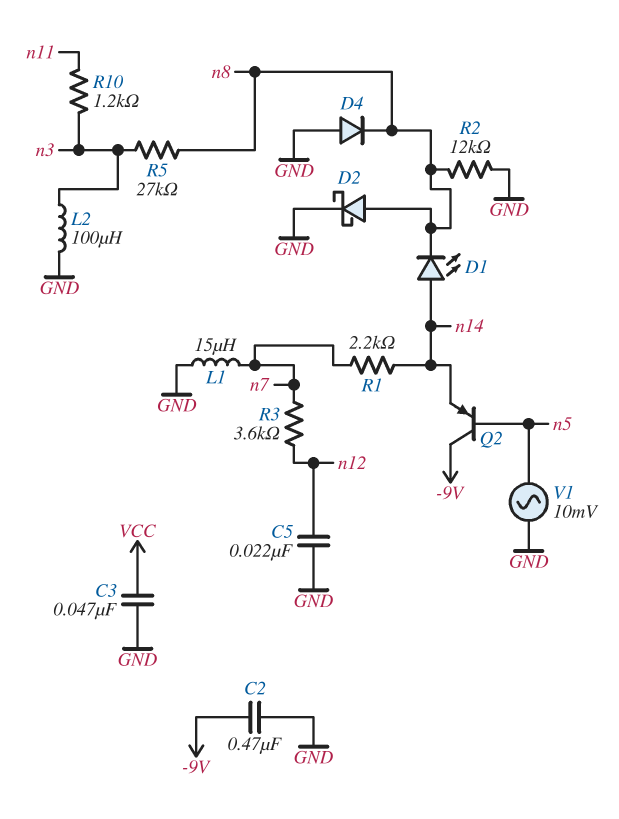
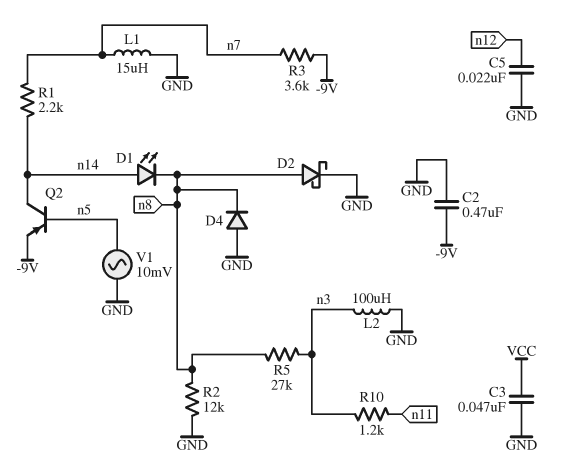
Q2: PNP (B n5, C -9V, E n14) -> PNP (B n5, C n14, E -9V)
R3: 3.6k (n7, n12) -> 3.6k (-9V, n7)

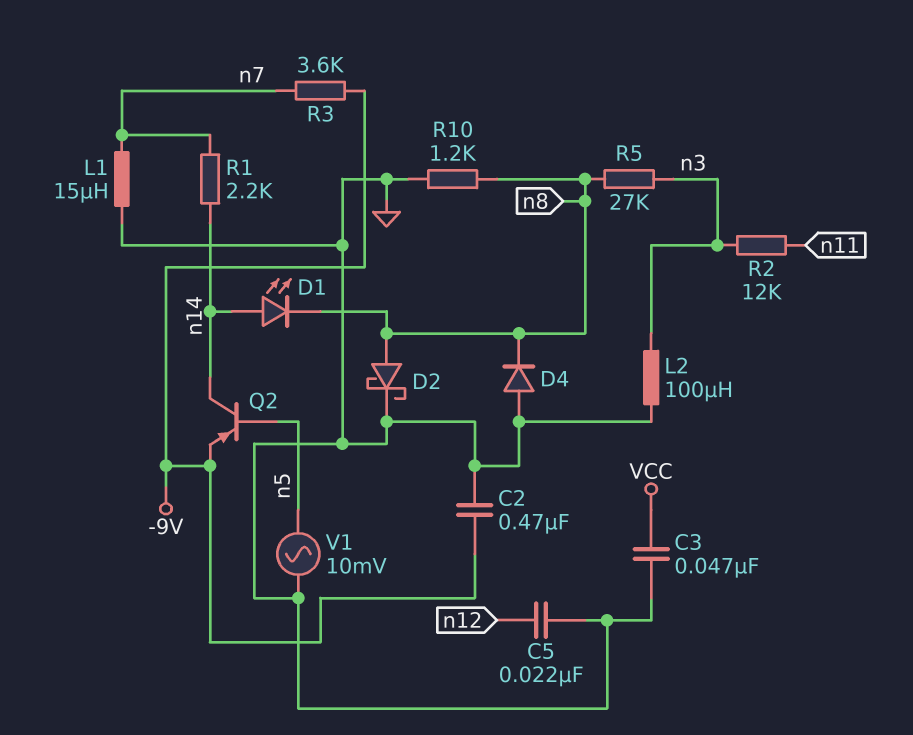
R2: 12k (GND, n8) -> 12k (n3, n11)
R10: 1.2k (n3, n11) -> 1.2k (GND, n8)

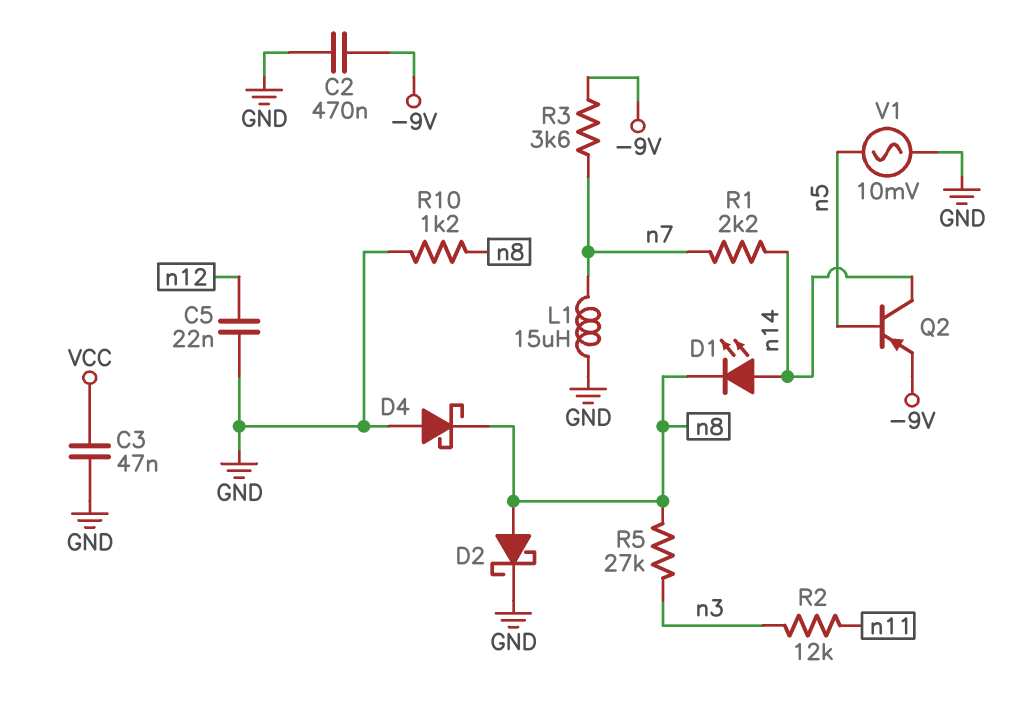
D4: diode (A GND, K n8) -> schottky (A GND, K n8)
L2: 100uH (GND, n3) -> none

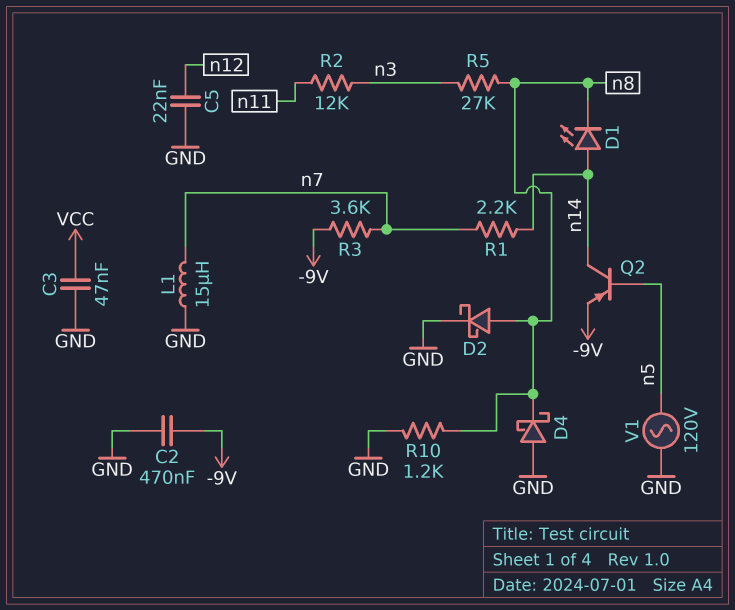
V1: AC 10mV (GND, n5) -> AC 120V (GND, n5)

